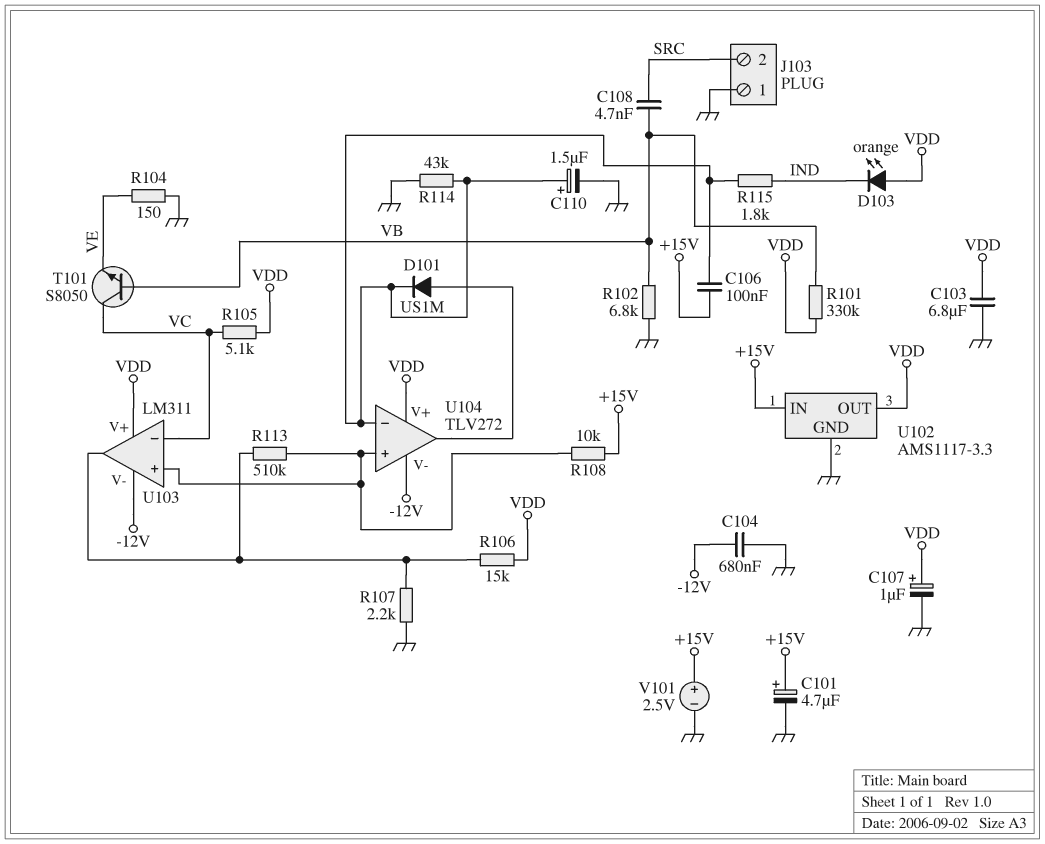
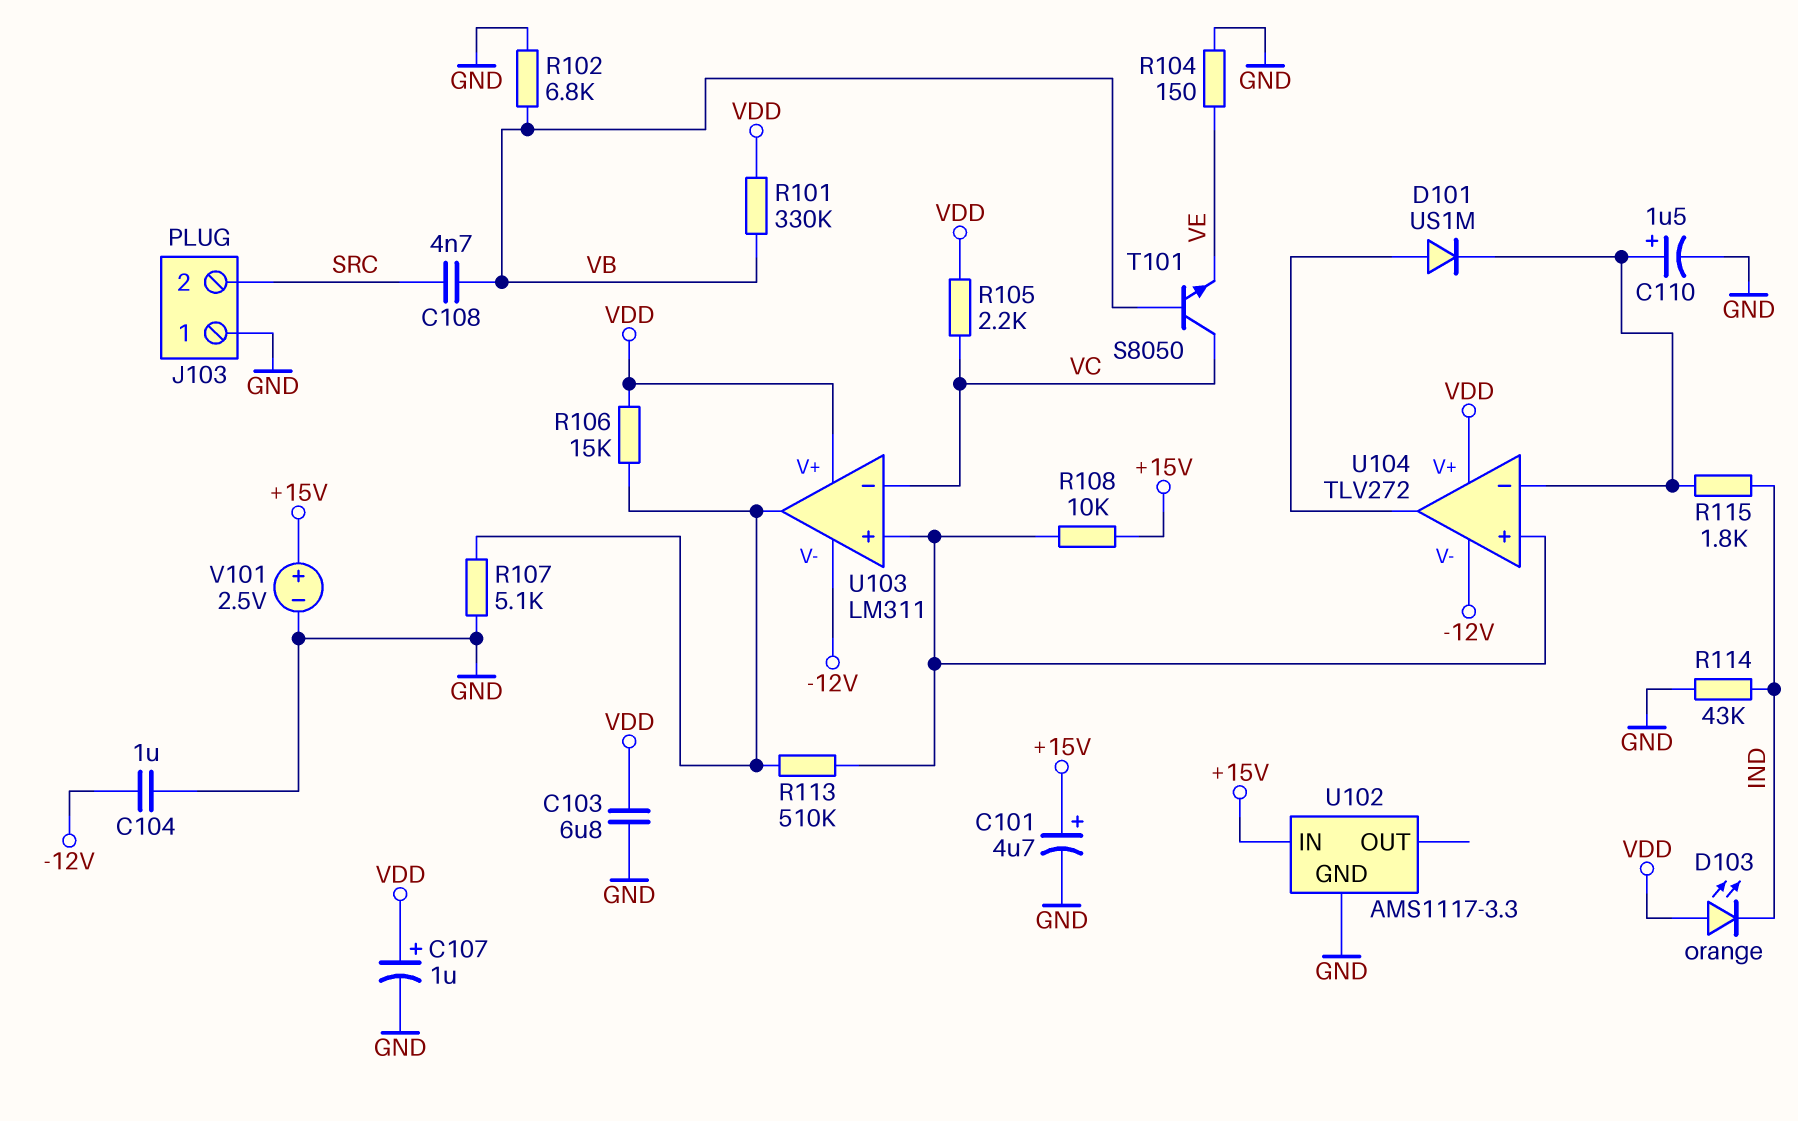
C104: 680nF (-12V, GND) -> 1uF (-12V, GND)
C106: 100nF (+15V, U104/in-) -> none
R105: 5.1k (VC, VDD) -> 2.2k (VC, VDD)
R107: 2.2k (GND, U103/out) -> 5.1k (GND, U103/out)
R114: 43k (GND, U104/in-) -> 43k (GND, IND)
U102 pin OUT: VDD -> none

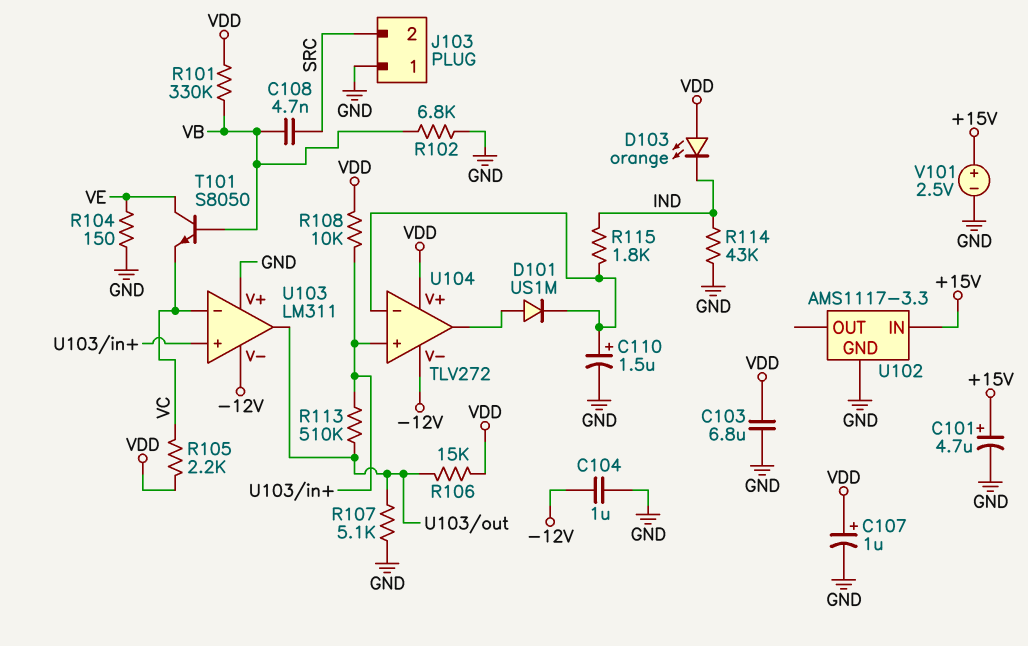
R108: 10k (+15V, U103/in+) -> 10k (U103/in+, VDD)
T101: NPN S8050 (B VB, C VC, E VE) -> NPN S8050 (B VB, C VE, E VC)
U103 pin V+: VDD -> GND

